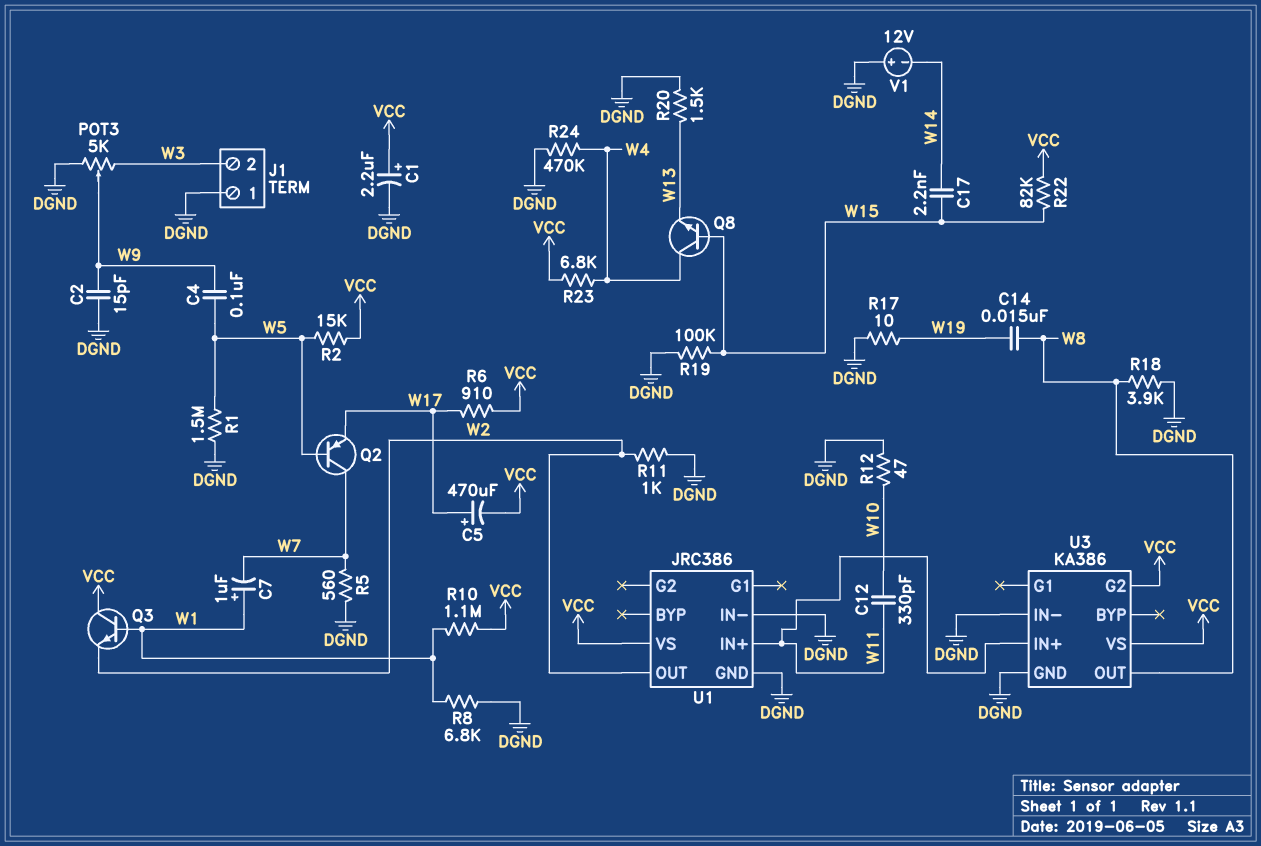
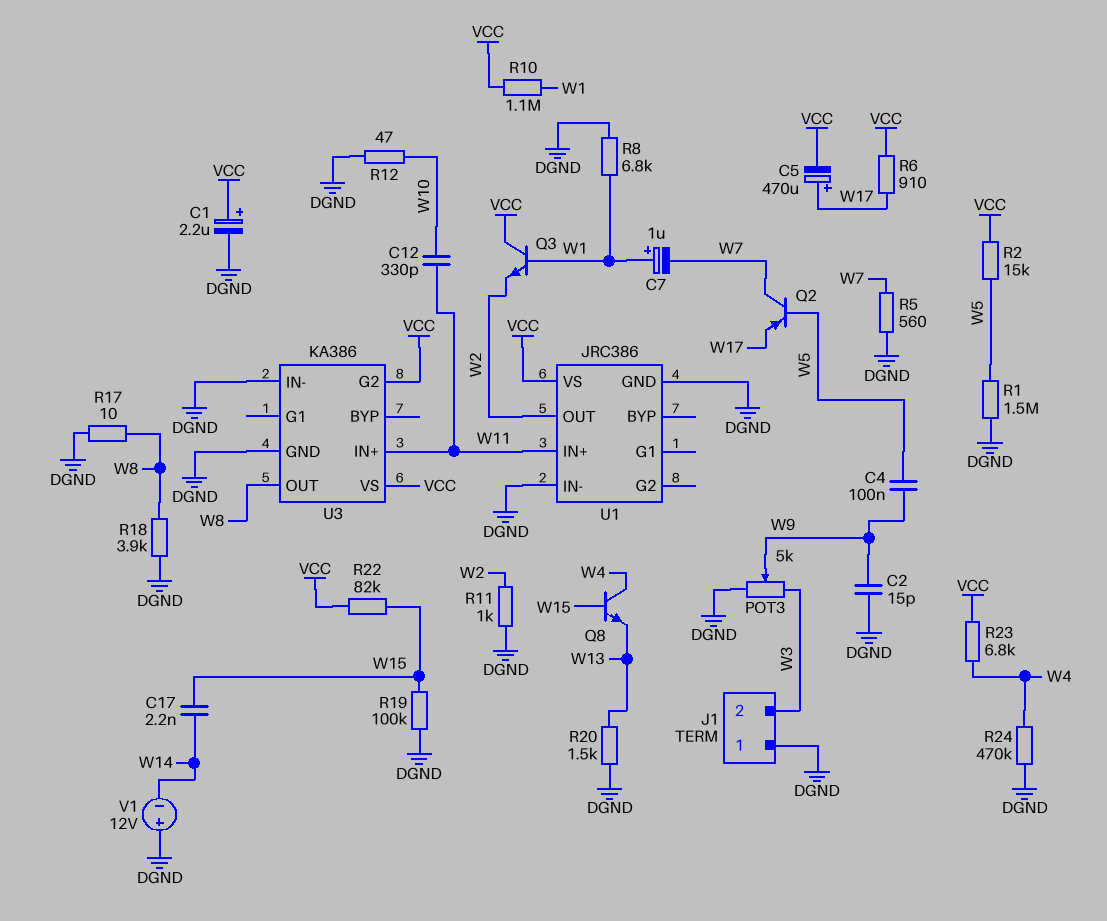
C14: 15nF (W8, W19) -> none
R17: 10 (DGND, W19) -> 10 (DGND, W8)

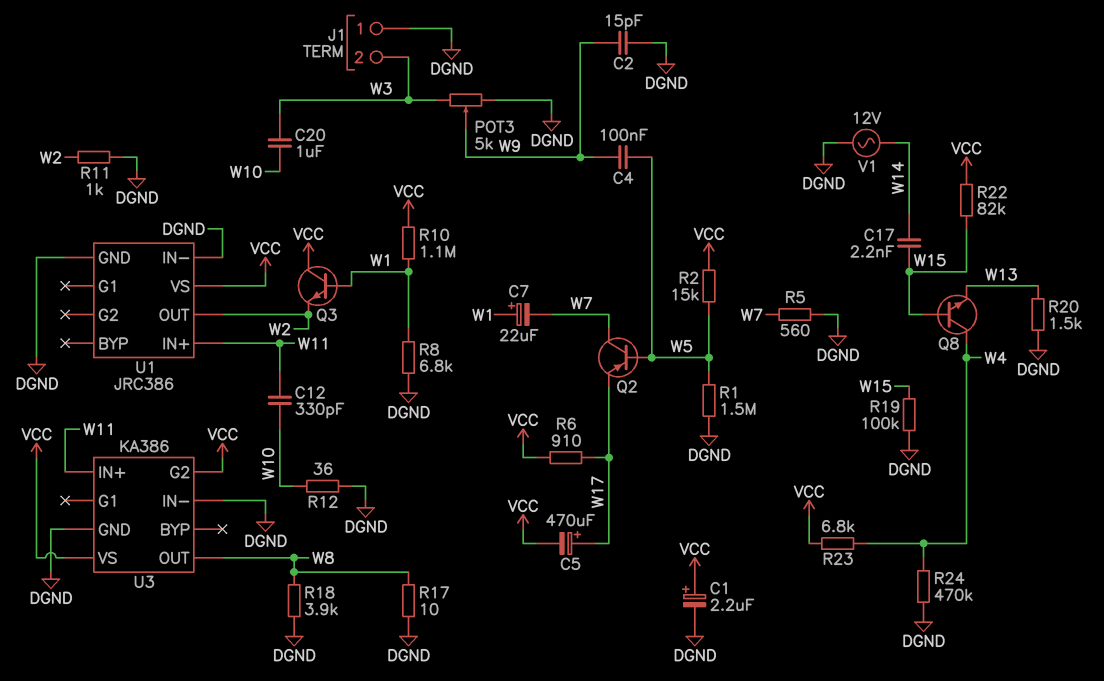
C7: 1uF (plus W1, minus W7) -> 22uF (plus W1, minus W7)
C20: none -> 1uF (W3, W10)
R12: 47 (DGND, W10) -> 36 (DGND, W10)
V1: 12V (plus DGND, minus W14) -> AC 12V (DGND, W14)

